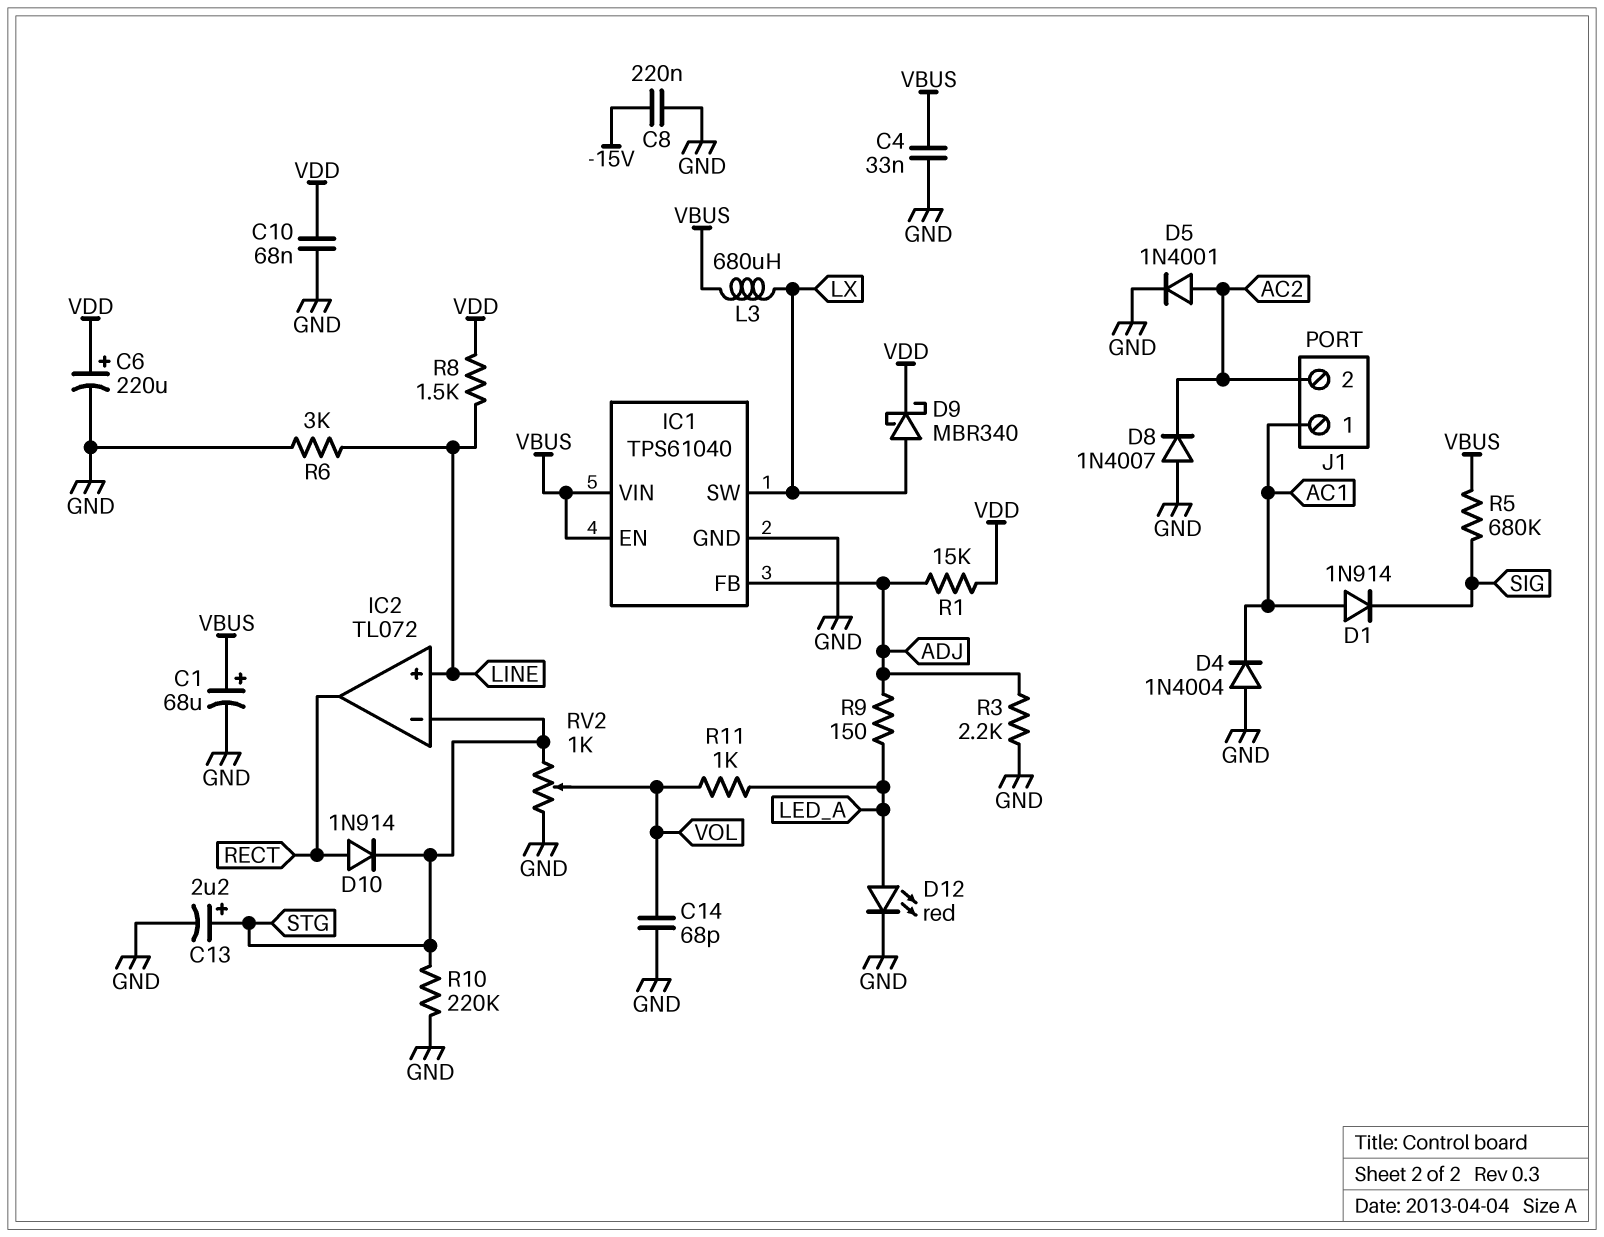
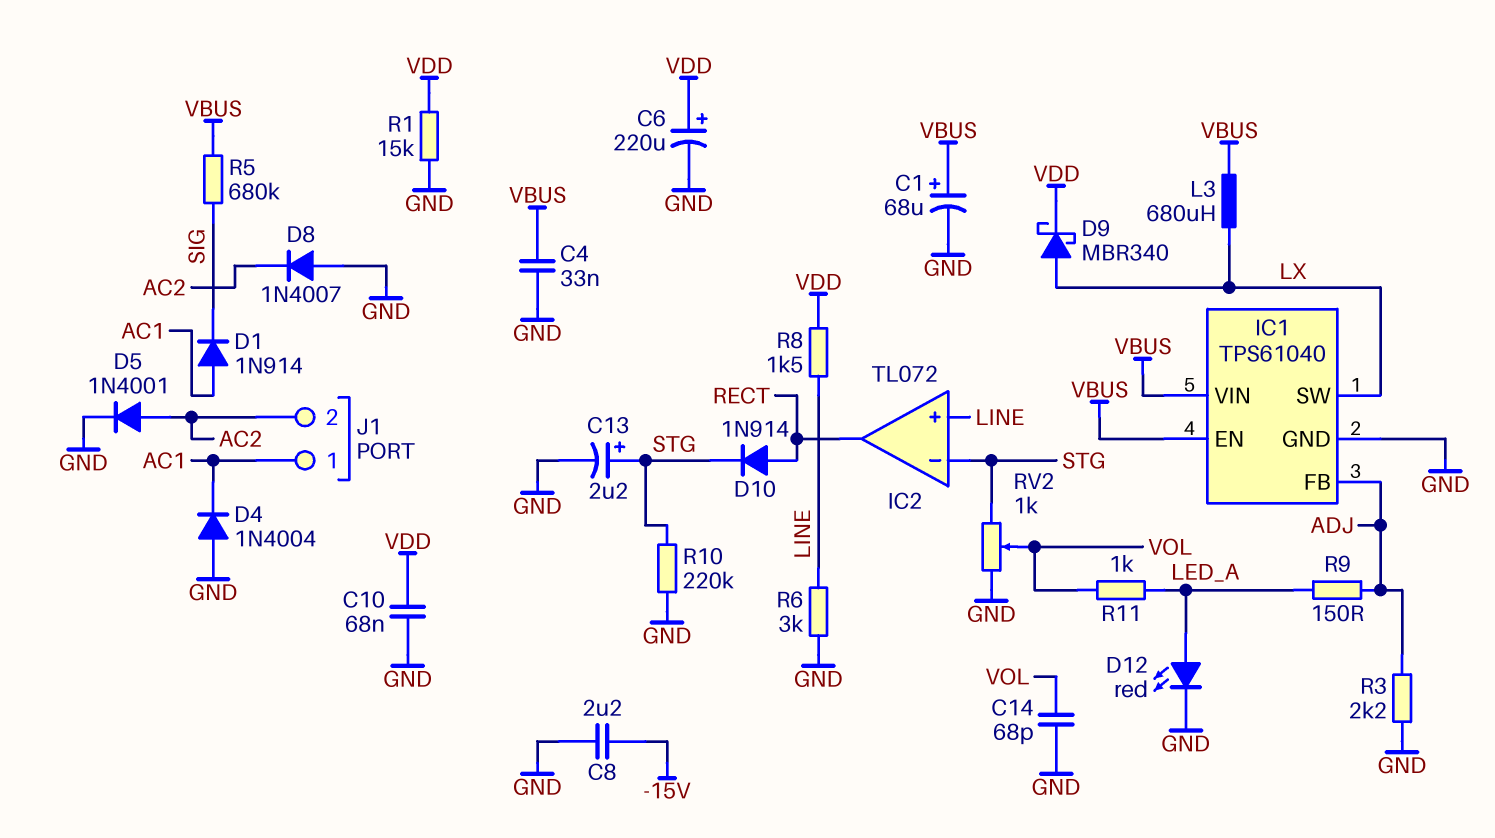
C8: 220nF (-15V, GND) -> 2.2uF (-15V, GND)
R1: 15k (ADJ, VDD) -> 15k (GND, VDD)

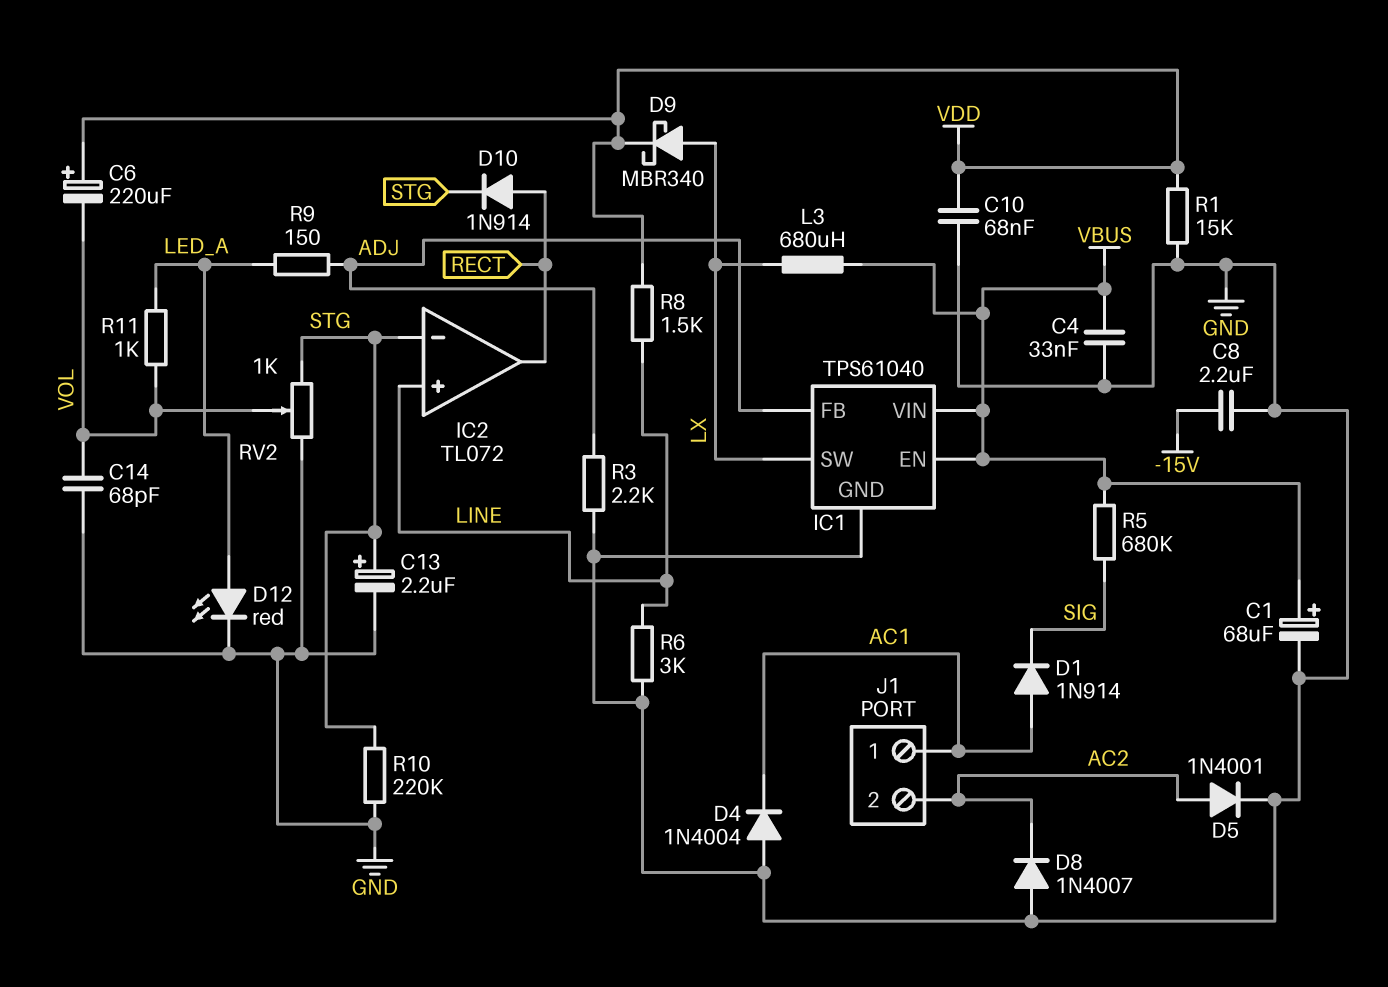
C6: 220uF (plus VDD, minus GND) -> 220uF (plus VDD, minus VOL)

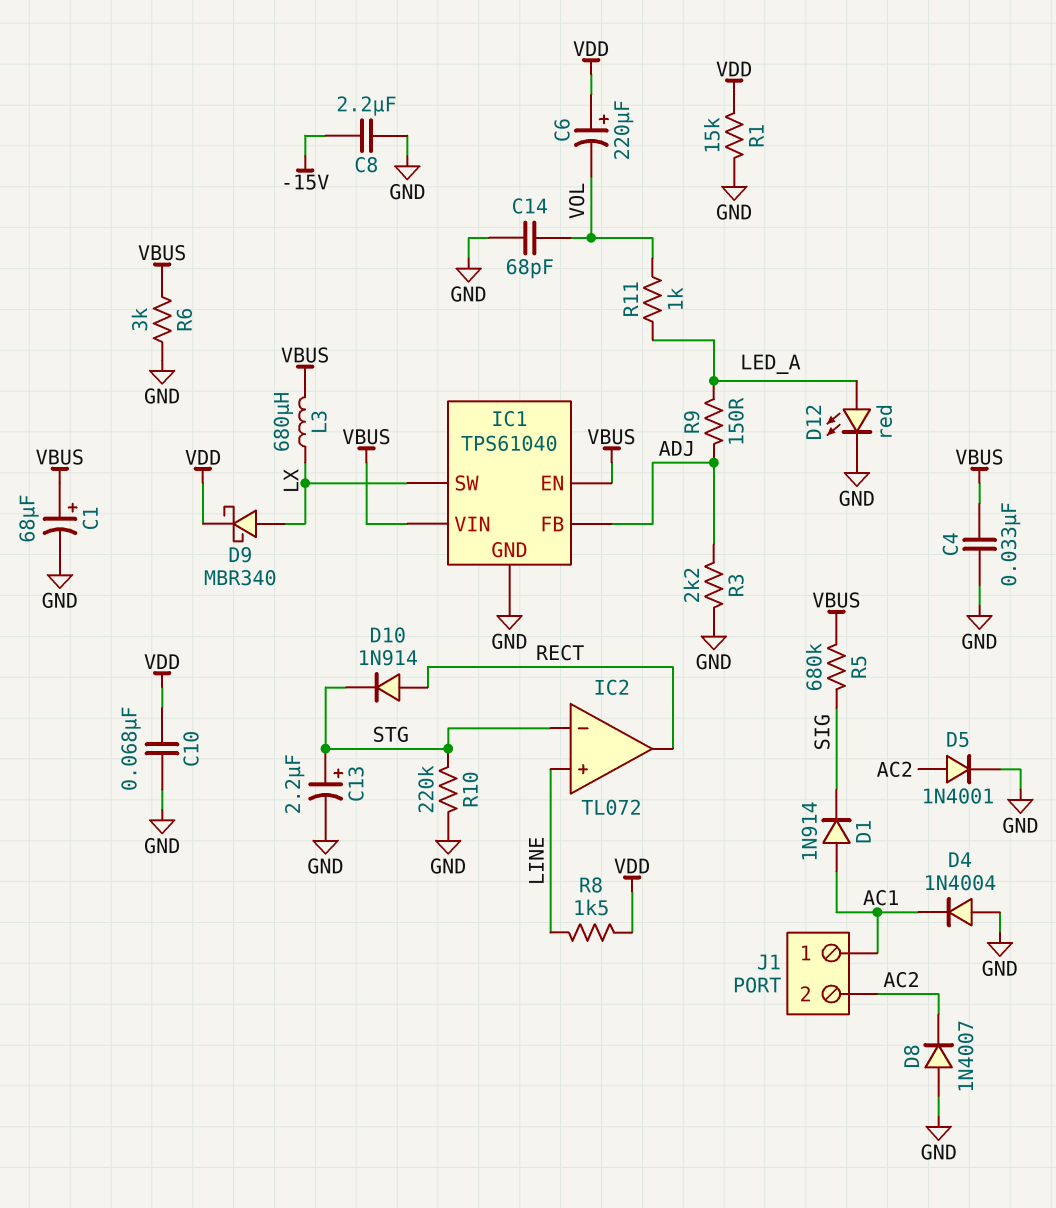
R6: 3k (GND, LINE) -> 3k (GND, VBUS)
RV2: 1k (GND, STG, wiper VOL) -> none

